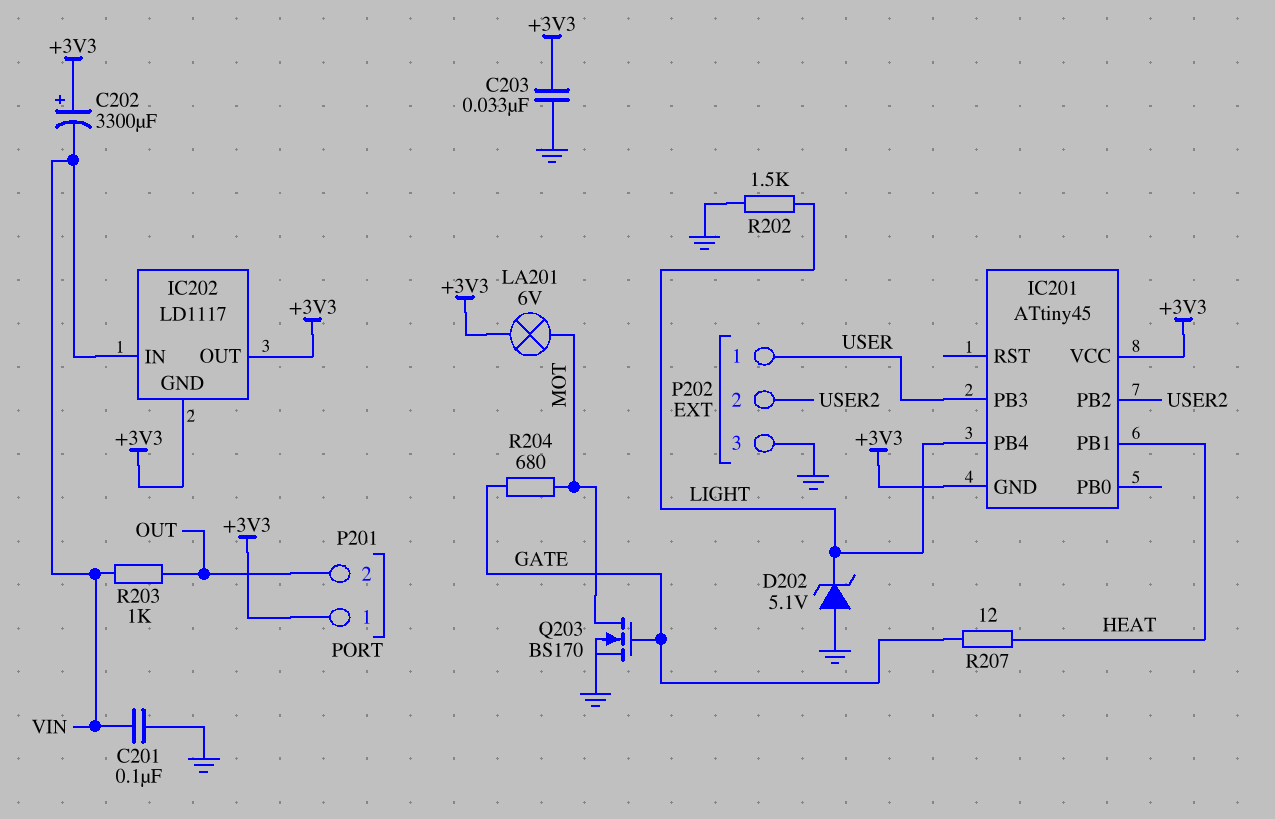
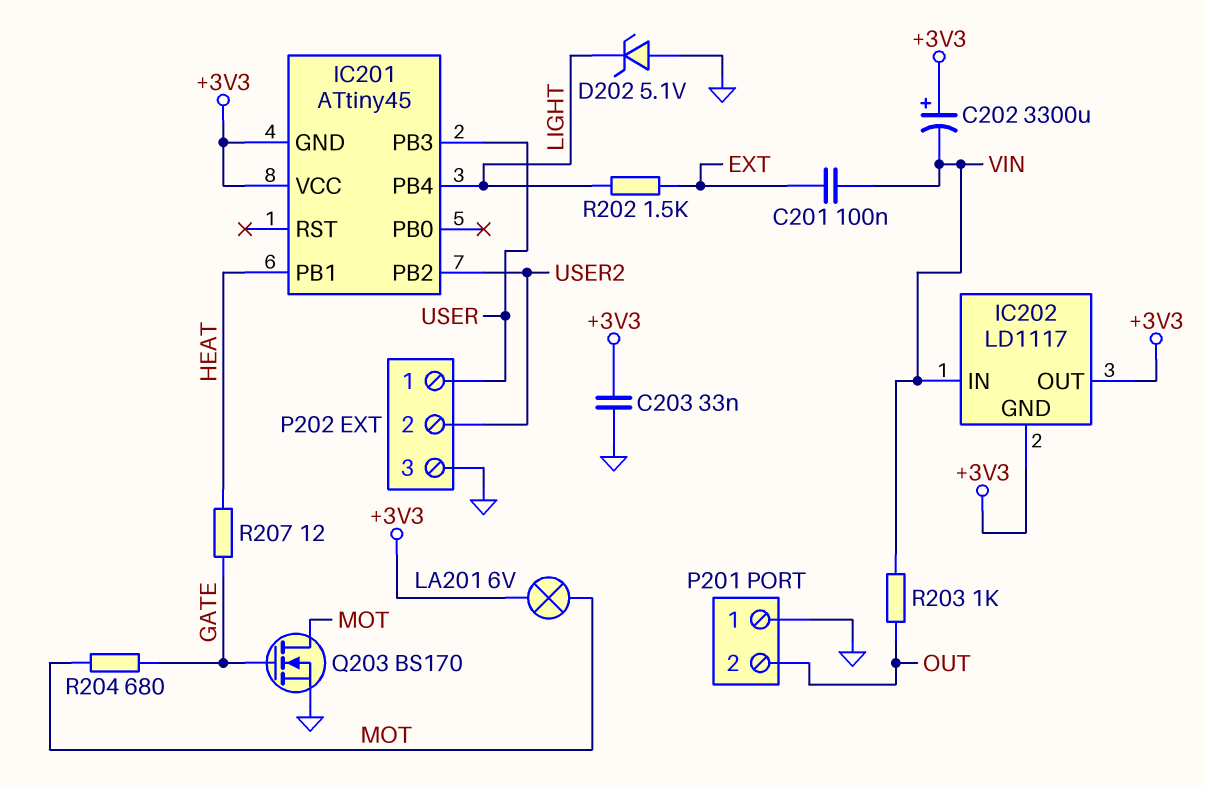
C201: 100nF (GND, VIN) -> 100nF (EXT, VIN)
P201 pin 1: +3V3 -> GND
R202: 1.5k (GND, LIGHT) -> 1.5k (EXT, LIGHT)

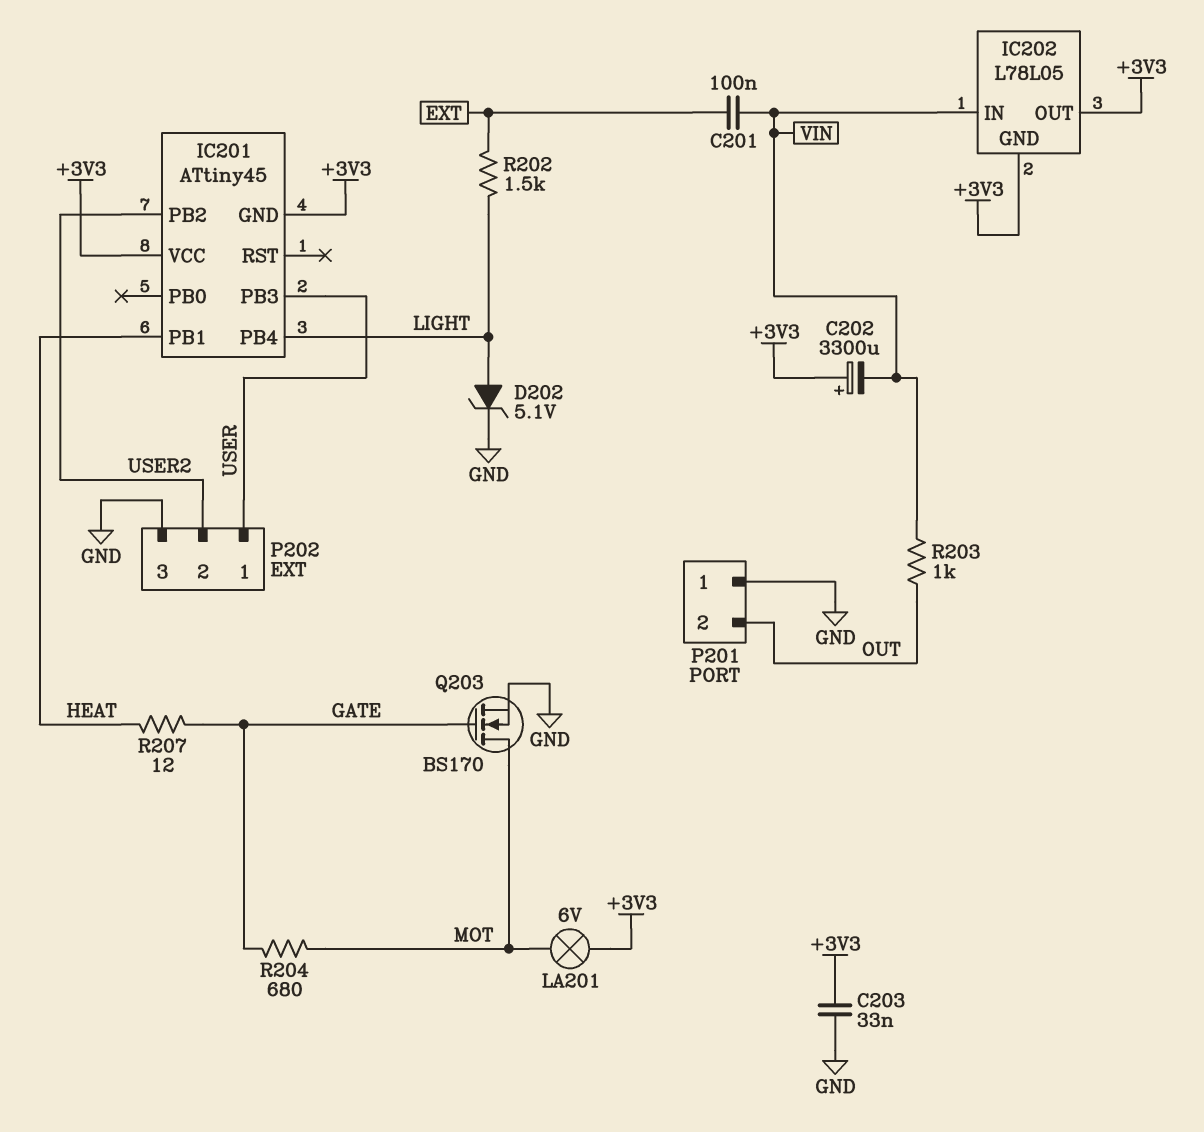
D202: zener 5.1V (A GND, K LIGHT) -> zener 5.1V (A LIGHT, K GND)
IC202: LD1117 -> L78L05

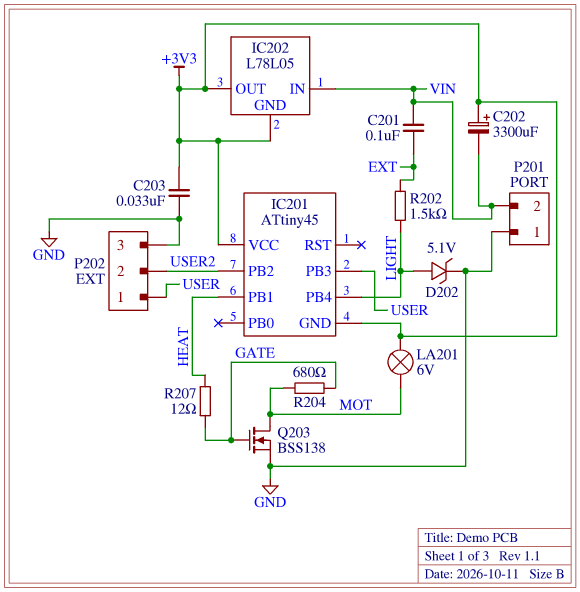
P201 pin 2: OUT -> VIN
Q203: NMOS BS170 (G GATE, D MOT, S GND) -> NMOS BSS138 (G GATE, D MOT, S GND)
R203: 1k (OUT, VIN) -> none

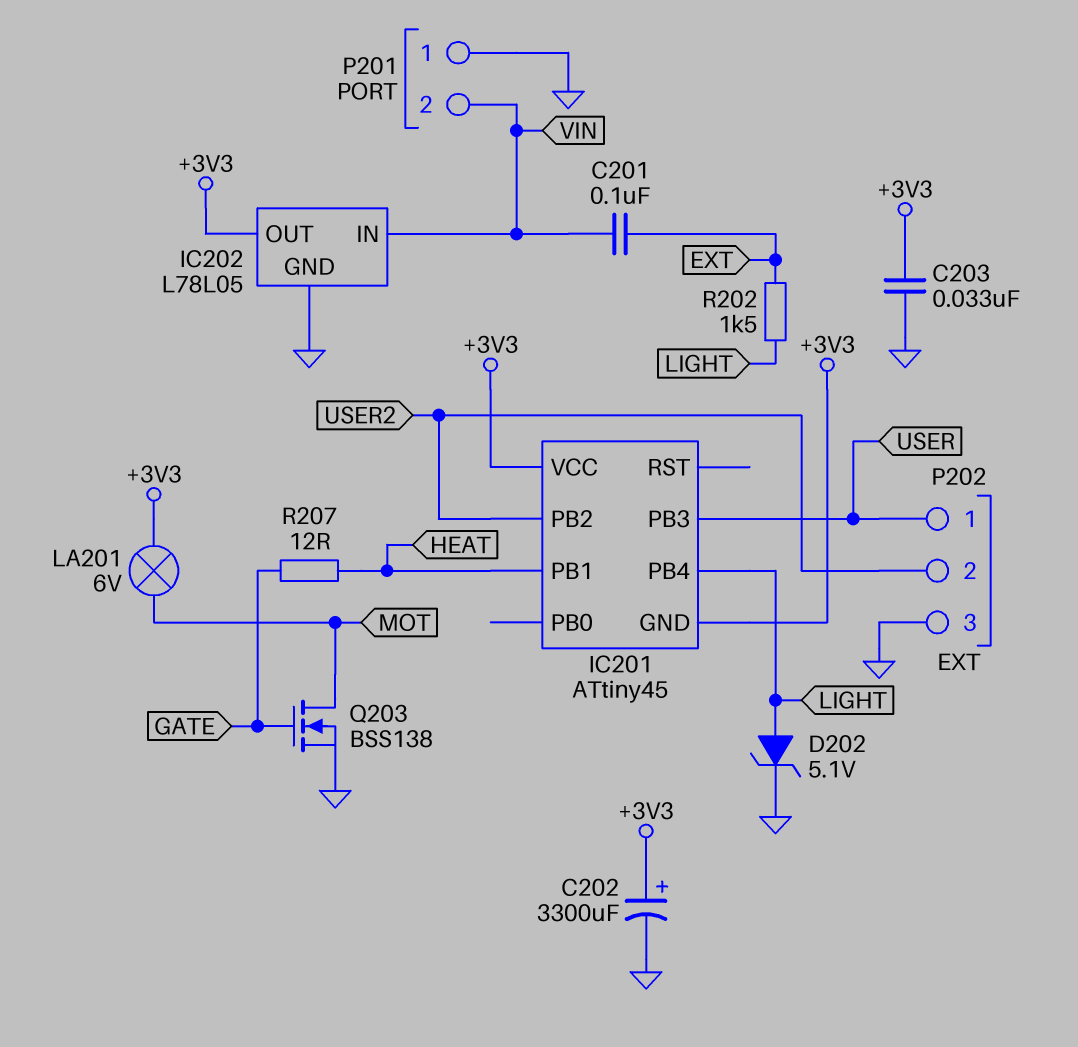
C202: 3300uF (plus +3V3, minus VIN) -> 3300uF (plus +3V3, minus GND)
IC202 pin GND: +3V3 -> GND
R204: 680 (GATE, MOT) -> none

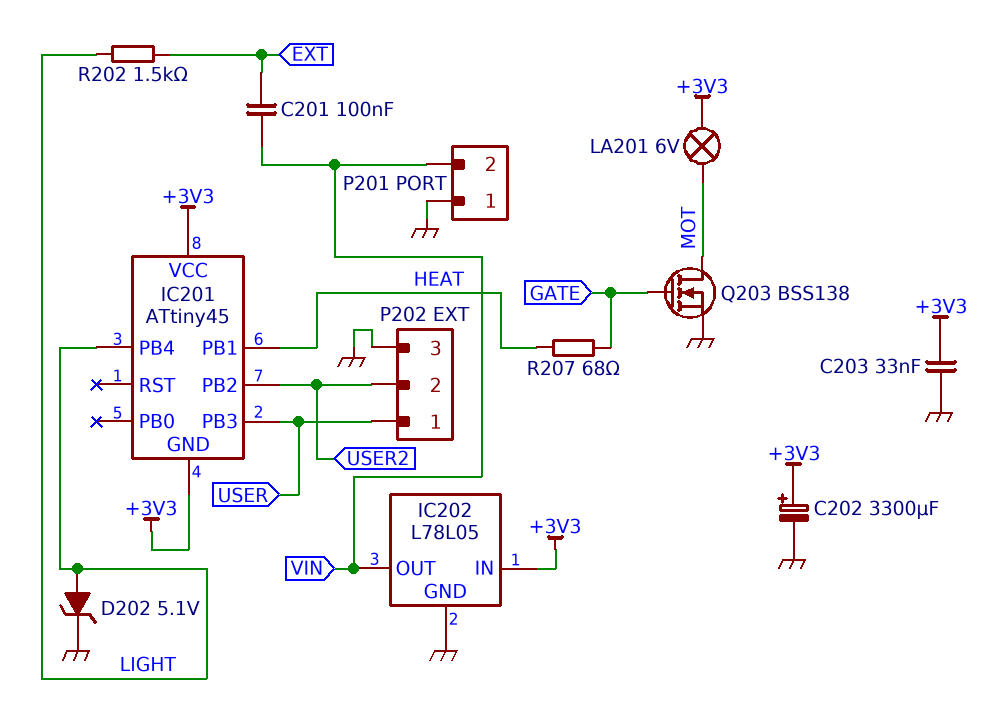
IC202 pin IN: VIN -> +3V3
IC202 pin OUT: +3V3 -> VIN
R207: 12 (GATE, HEAT) -> 68 (GATE, HEAT)

